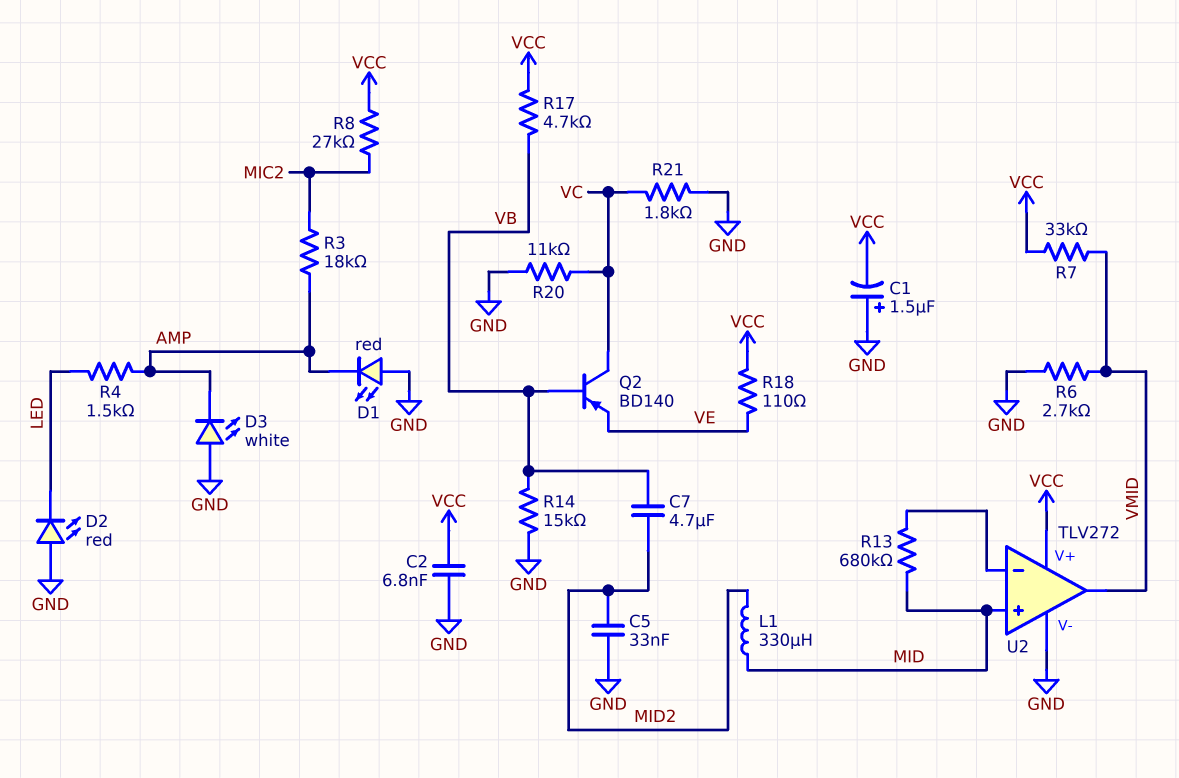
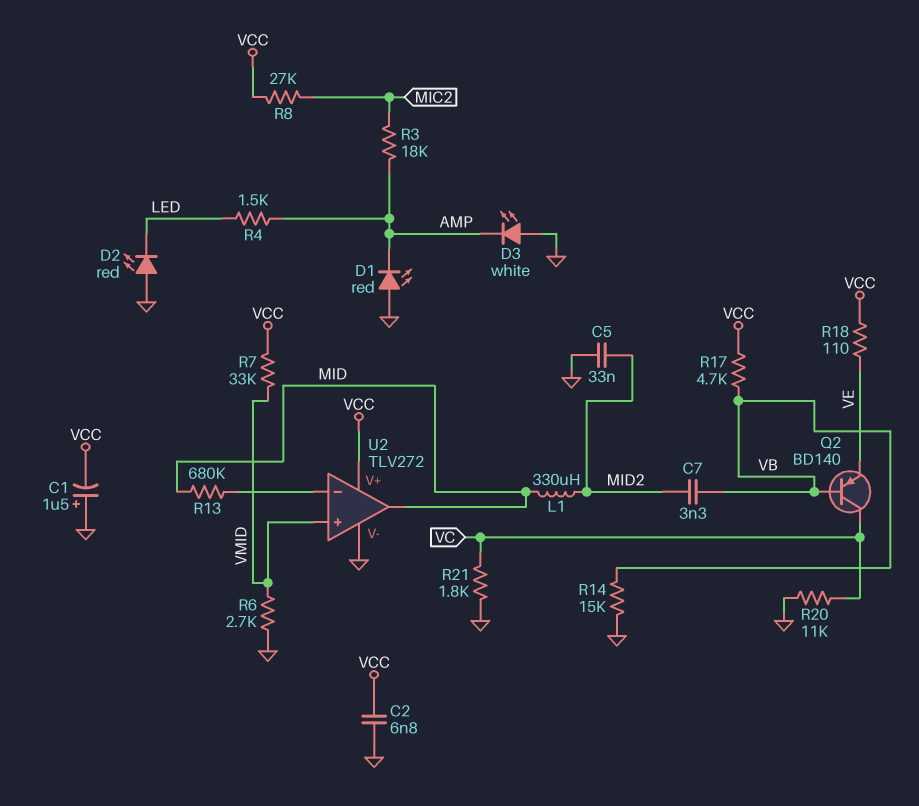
C7: 4.7uF (MID2, VB) -> 3.3nF (MID2, VB)
U2 pin in+: MID -> VMID
U2 pin out: VMID -> MID

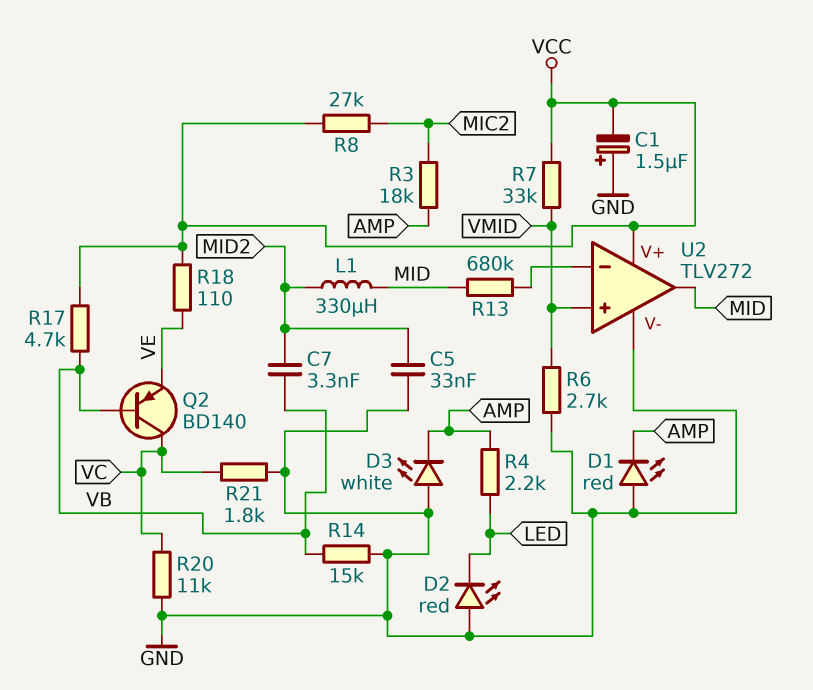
C2: 6.8nF (GND, VCC) -> none
R4: 1.5k (AMP, LED) -> 2.2k (AMP, LED)

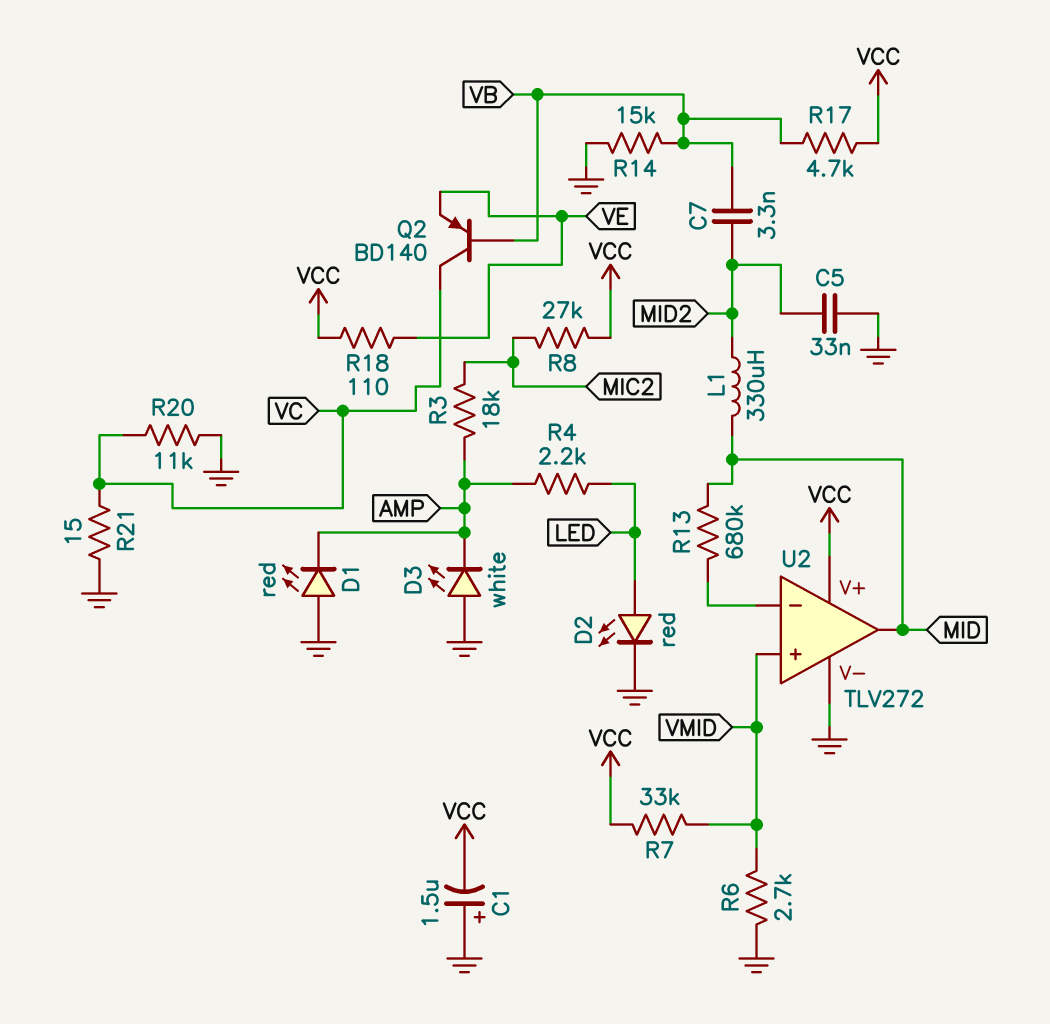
D2: LED red (A GND, K LED) -> LED red (A LED, K GND)
R21: 1.8k (GND, VC) -> 15 (GND, VC)

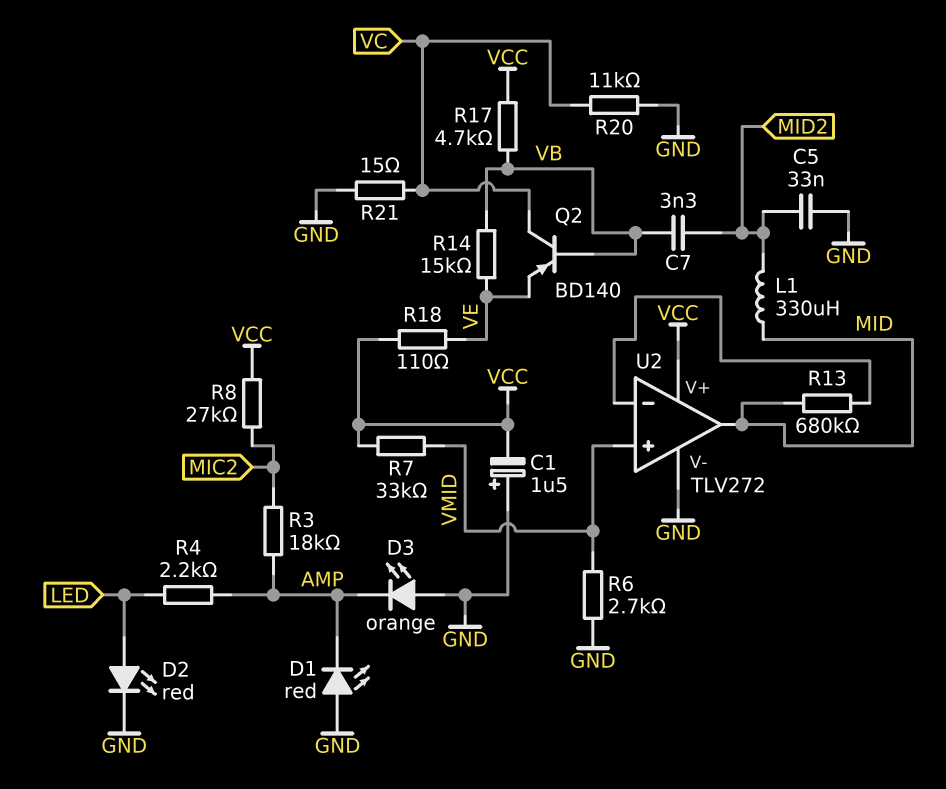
D3: LED white (A GND, K AMP) -> LED orange (A GND, K AMP)
R14: 15k (GND, VB) -> 15k (VB, VE)

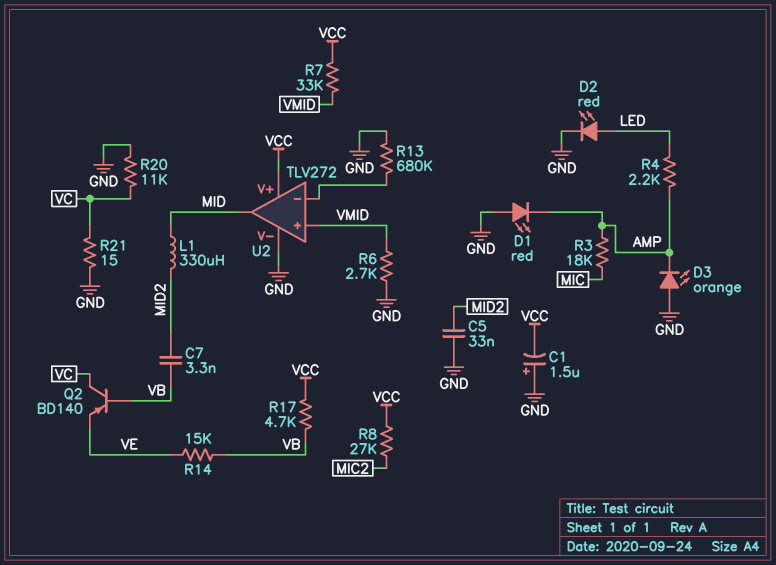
R3: 18k (AMP, MIC2) -> 18k (AMP, MIC)
R13: 680k (MID, U2/in-) -> 680k (GND, U2/in-)
R18: 110 (VCC, VE) -> none

